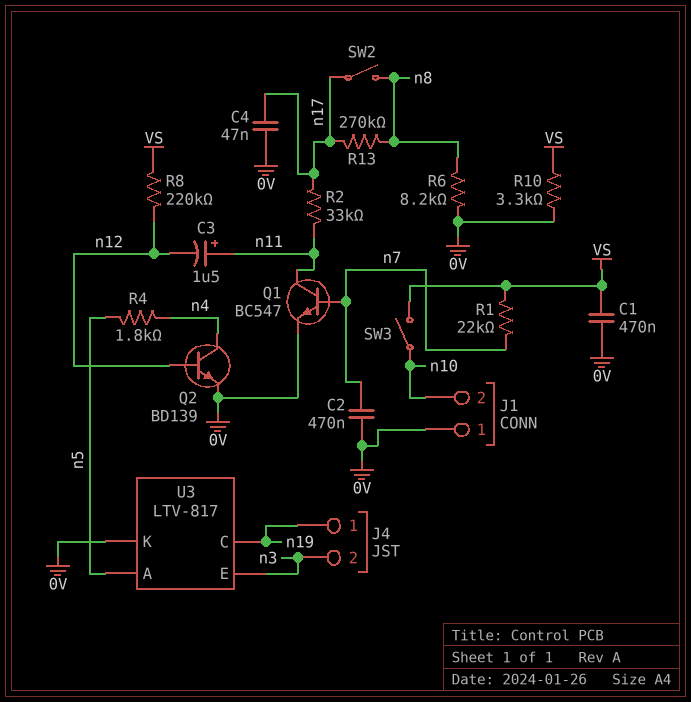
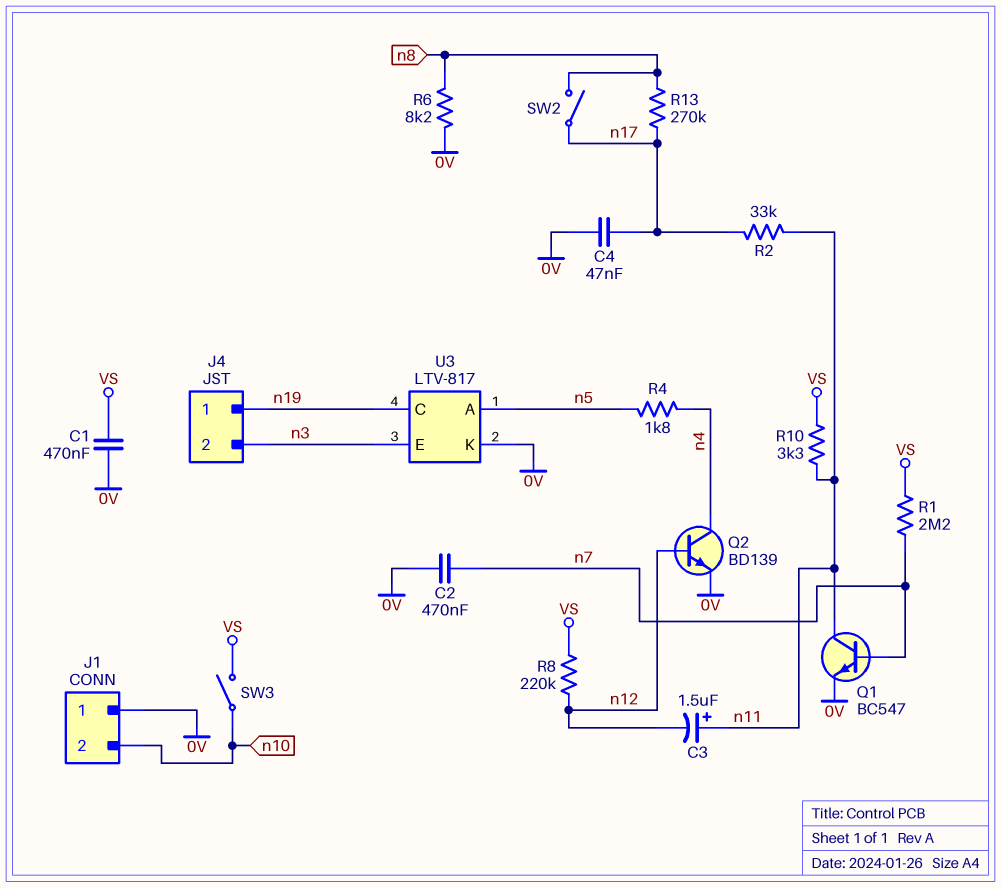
R1: 22k (VS, n7) -> 2.2M (VS, n7)
R10: 3.3k (0V, VS) -> 3.3k (VS, n11)

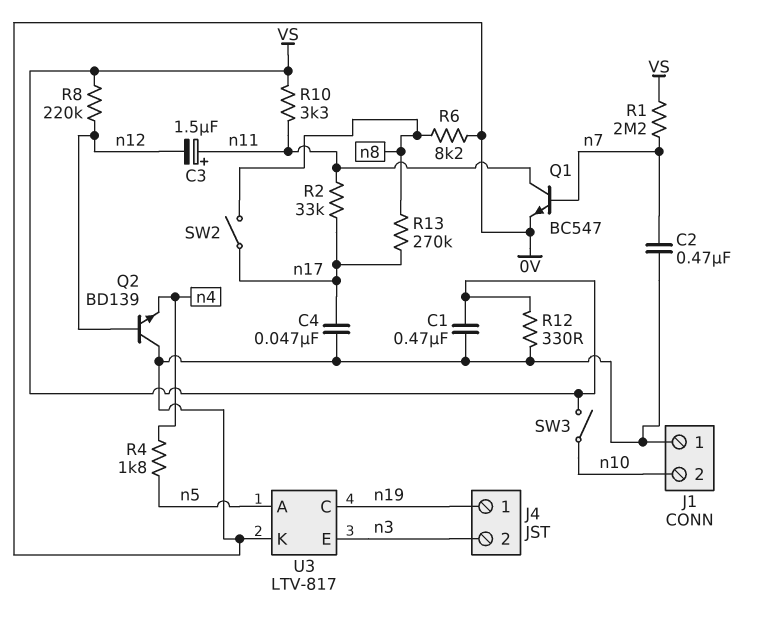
Q2: NPN BD139 (B n12, C n4, E 0V) -> NPN BD139 (B n12, C 0V, E n4)
R12: none -> 330 (0V, VS)

